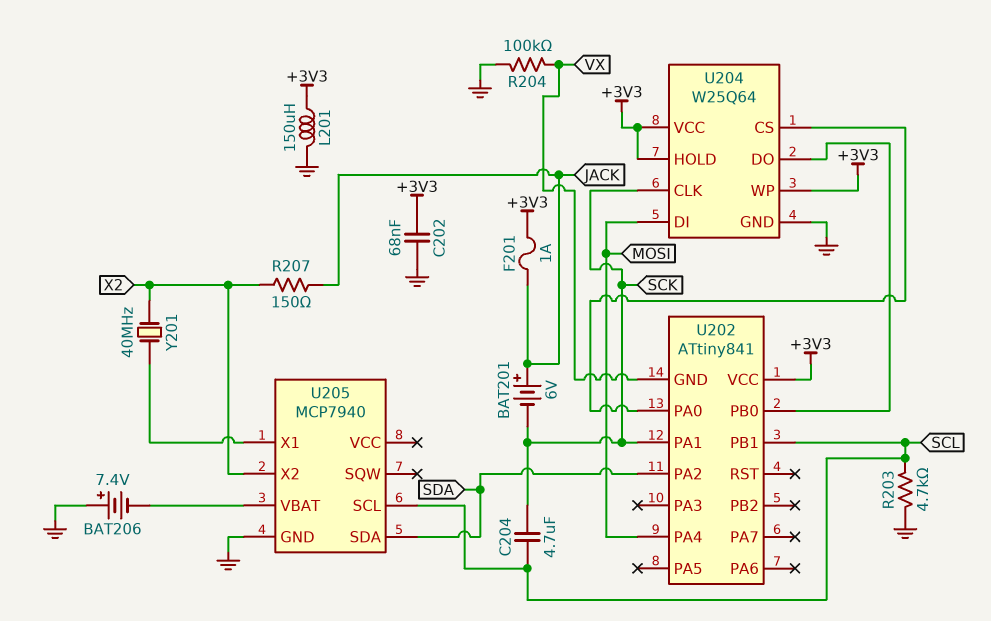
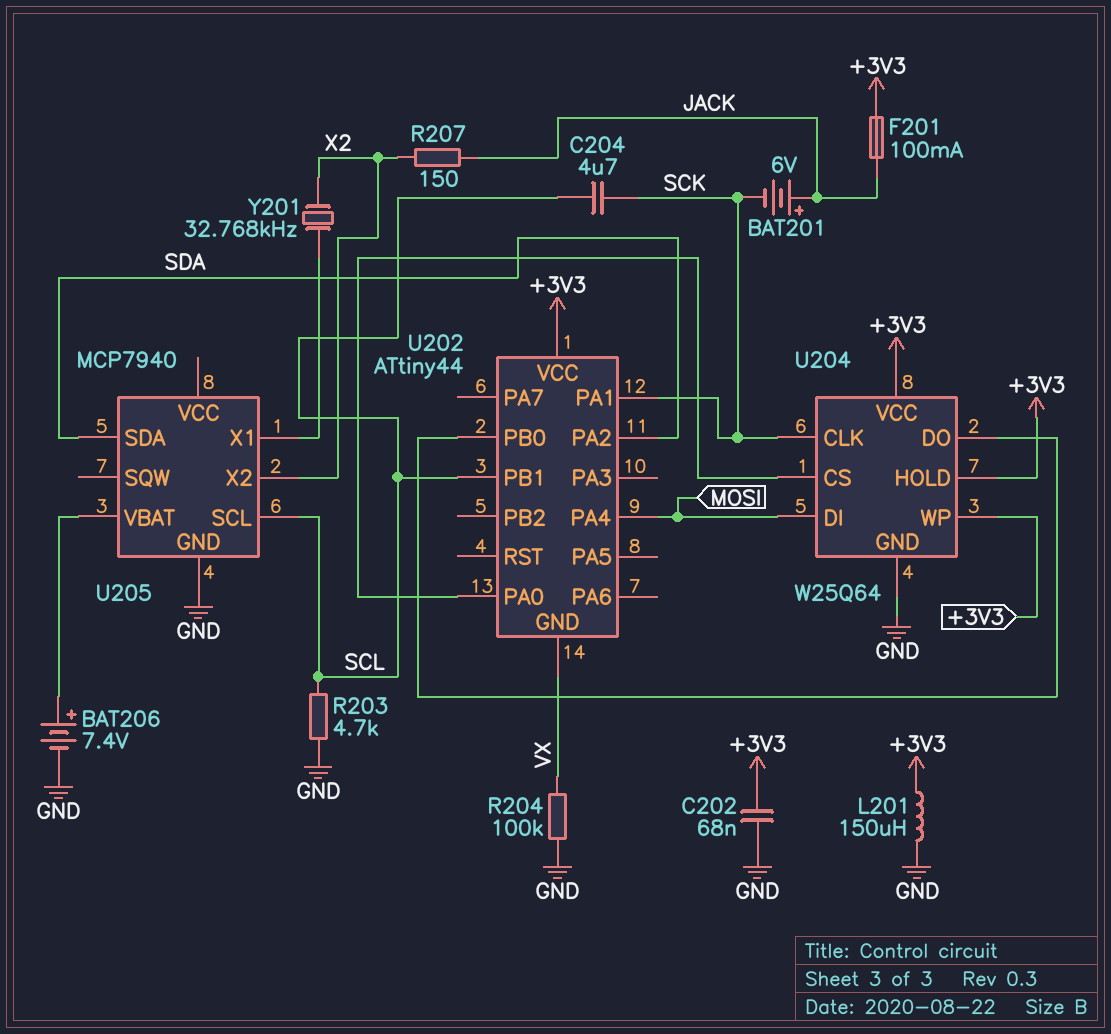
BAT206: 7.4V (plus GND, minus U205/VBAT) -> 7.4V (plus U205/VBAT, minus GND)
F201: 1A (+3V3, JACK) -> 100mA (+3V3, JACK)
U202: ATtiny841 -> ATtiny44
Y201: 40MHz (U205/X1, X2) -> 32.768kHz (U205/X1, X2)

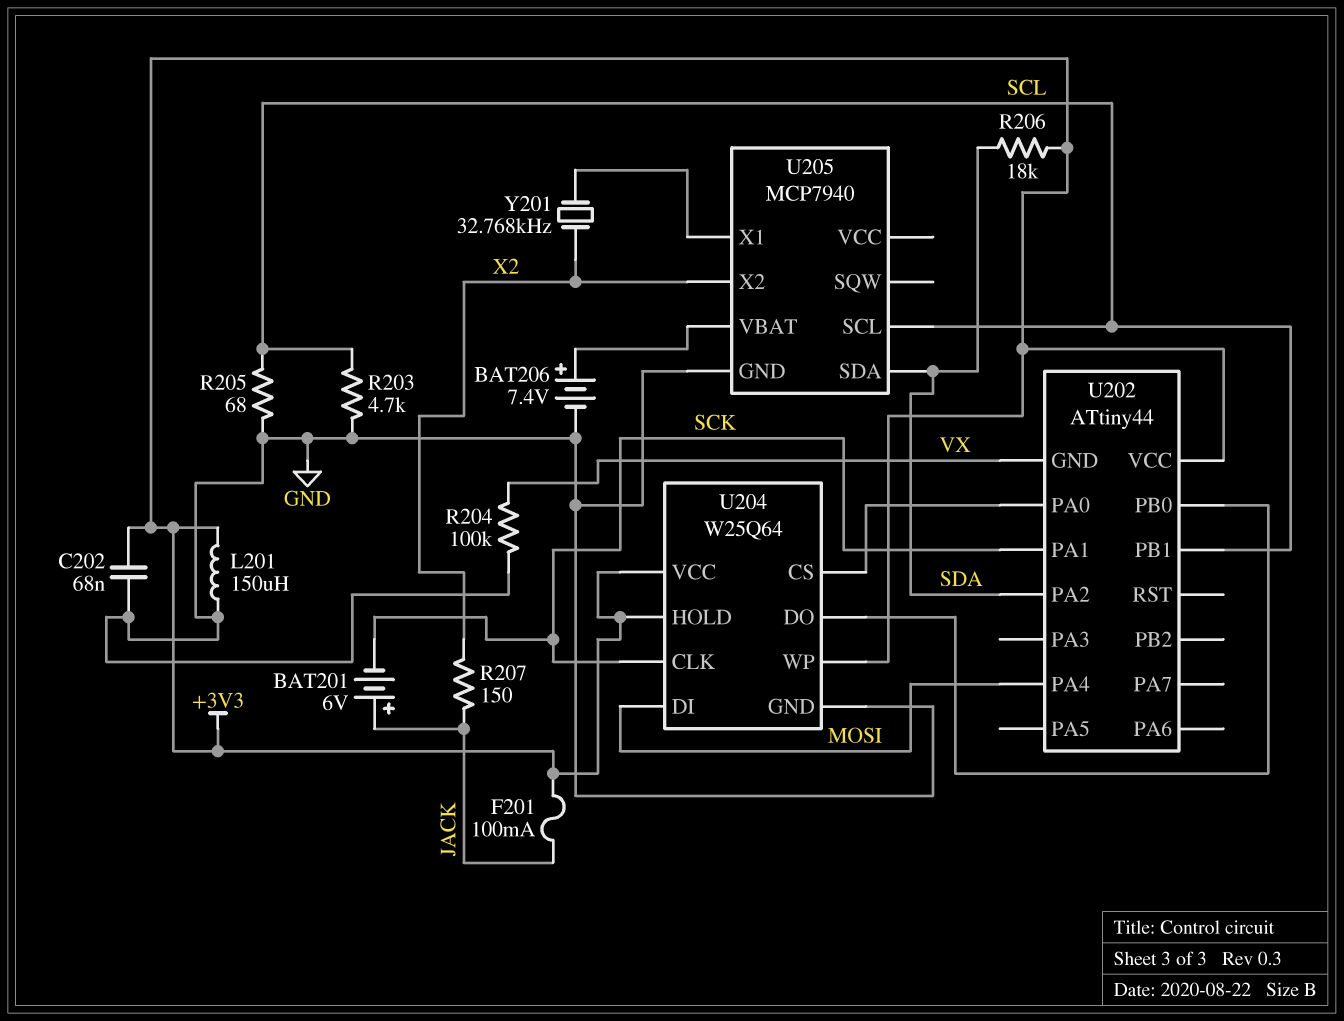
C204: 4.7uF (SCK, SCL) -> none
R205: none -> 68 (GND, SCL)
R206: none -> 18k (+3V3, SDA)

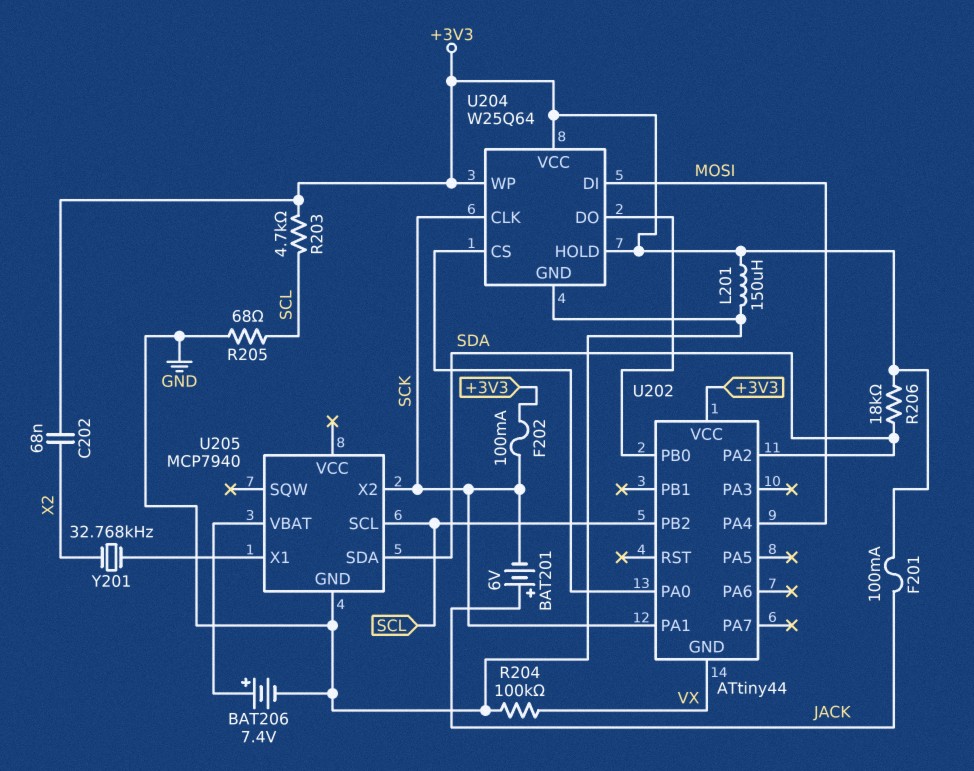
C202: 68nF (+3V3, GND) -> 68nF (+3V3, X2)
F202: none -> 100mA (+3V3, SCK)
R203: 4.7k (GND, SCL) -> 4.7k (+3V3, SCL)
R207: 150 (JACK, X2) -> none
U202 pin PB1: SCL -> none
U202 pin PB2: none -> SCL
U205 pin X2: X2 -> SCK

